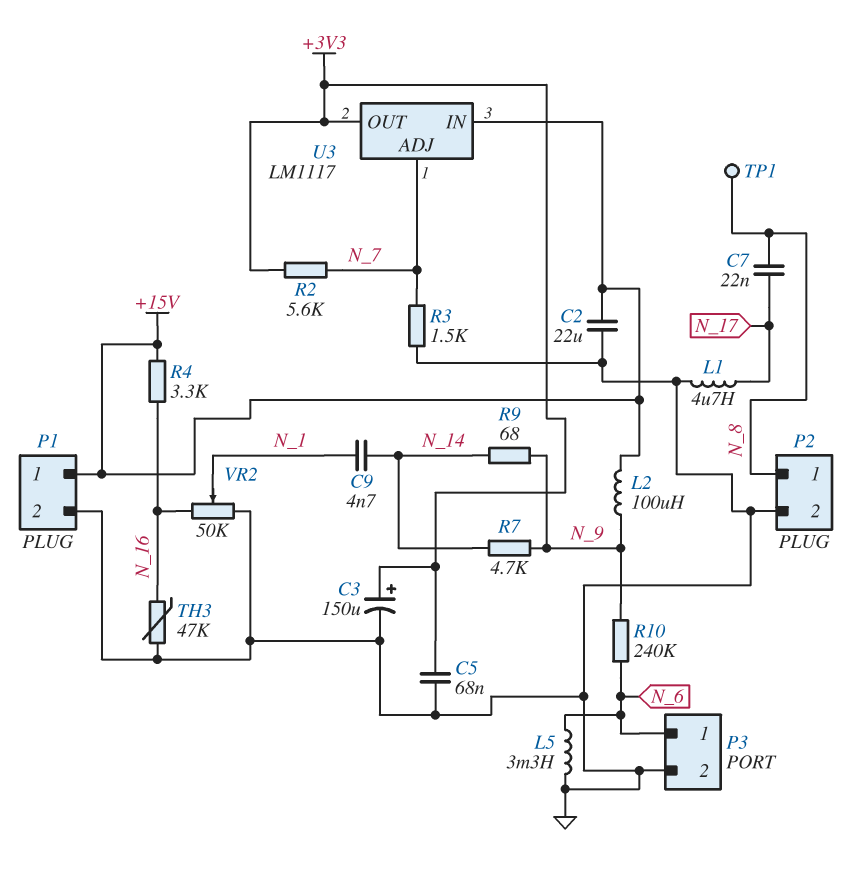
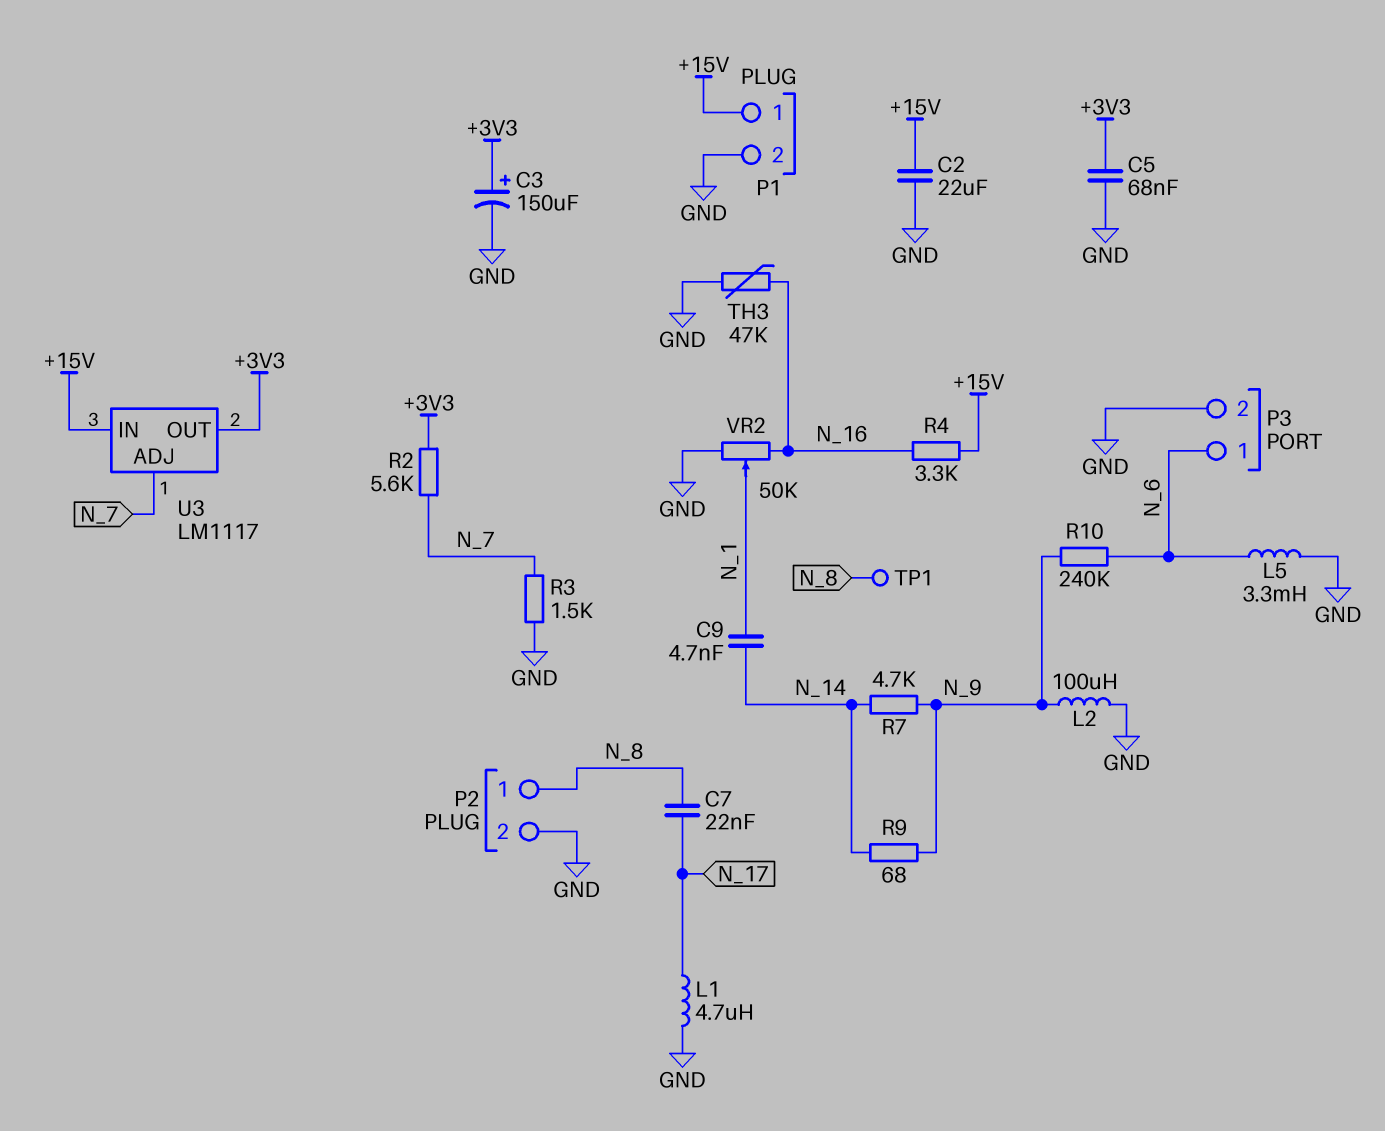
L2: 100uH (+15V, N_9) -> 100uH (GND, N_9)

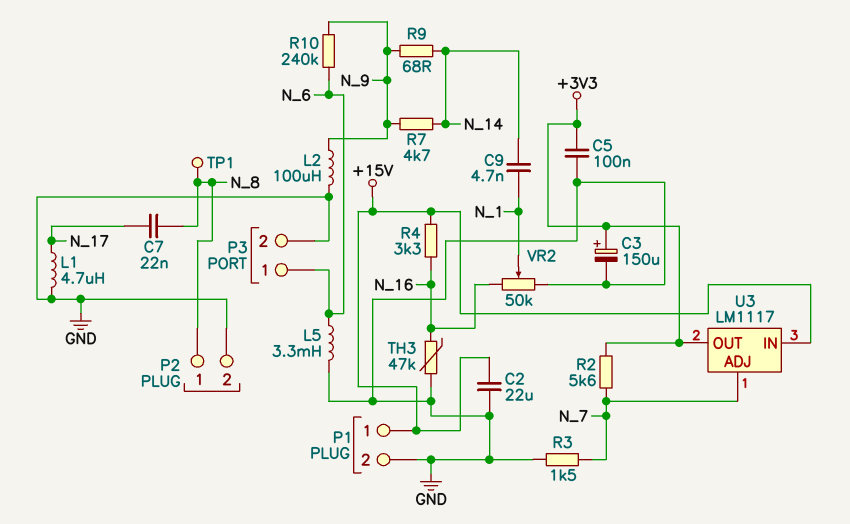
C5: 68nF (+3V3, GND) -> 100nF (+3V3, GND)

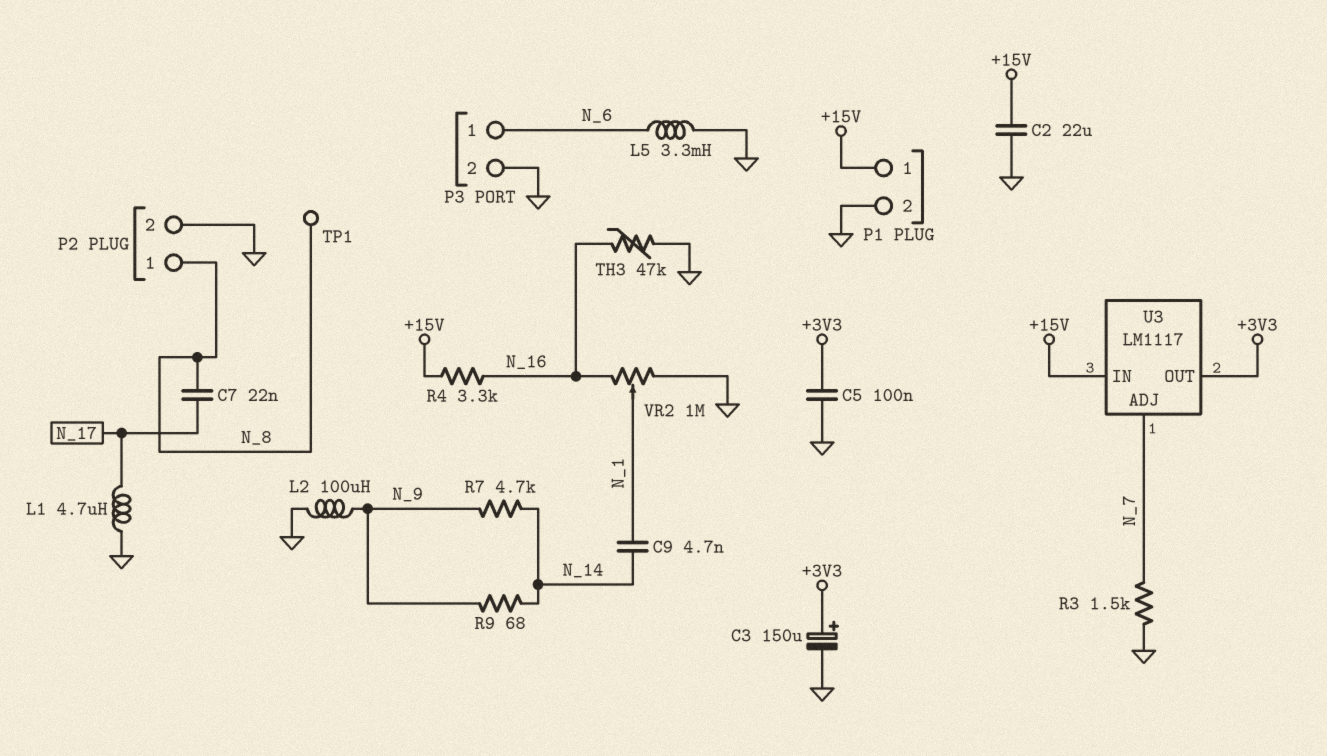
R2: 5.6k (+3V3, N_7) -> none
R10: 240k (N_6, N_9) -> none
VR2: 50k (GND, N_16, wiper N_1) -> 1M (GND, N_16, wiper N_1)

